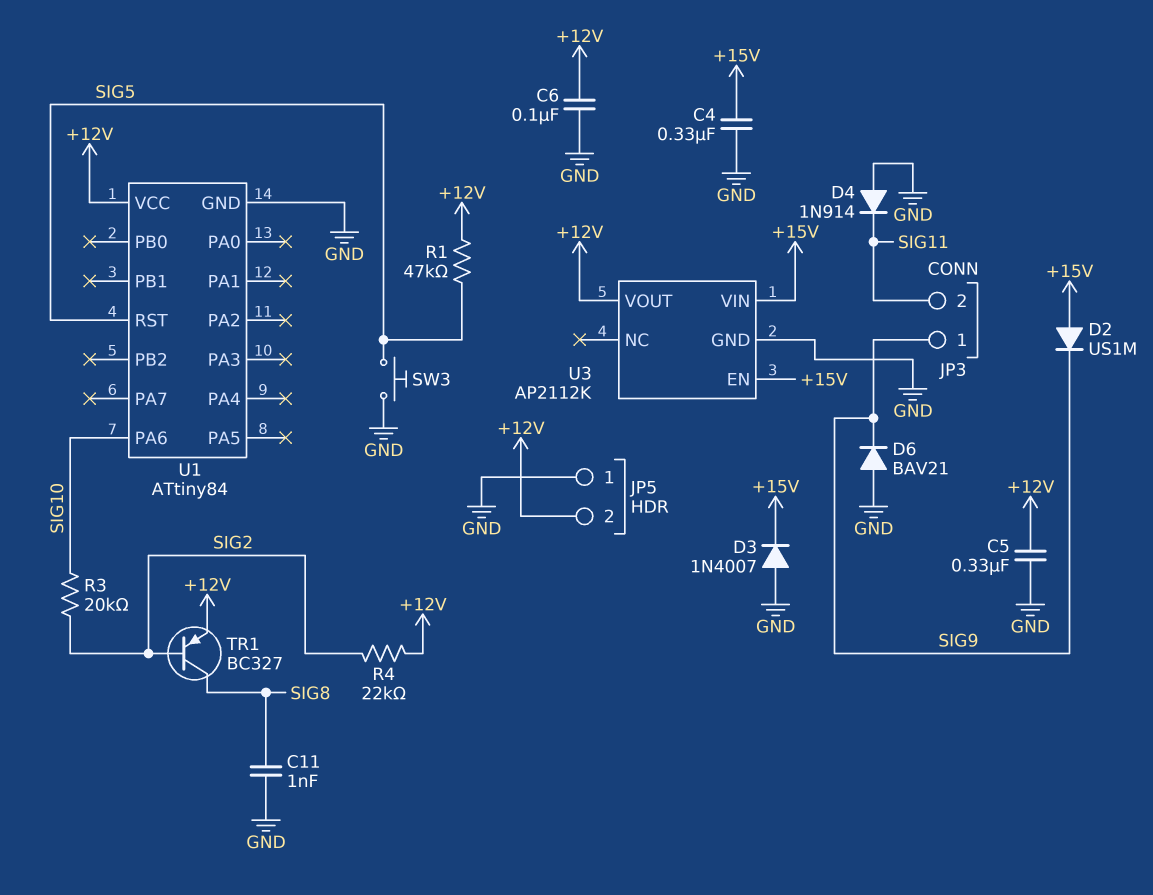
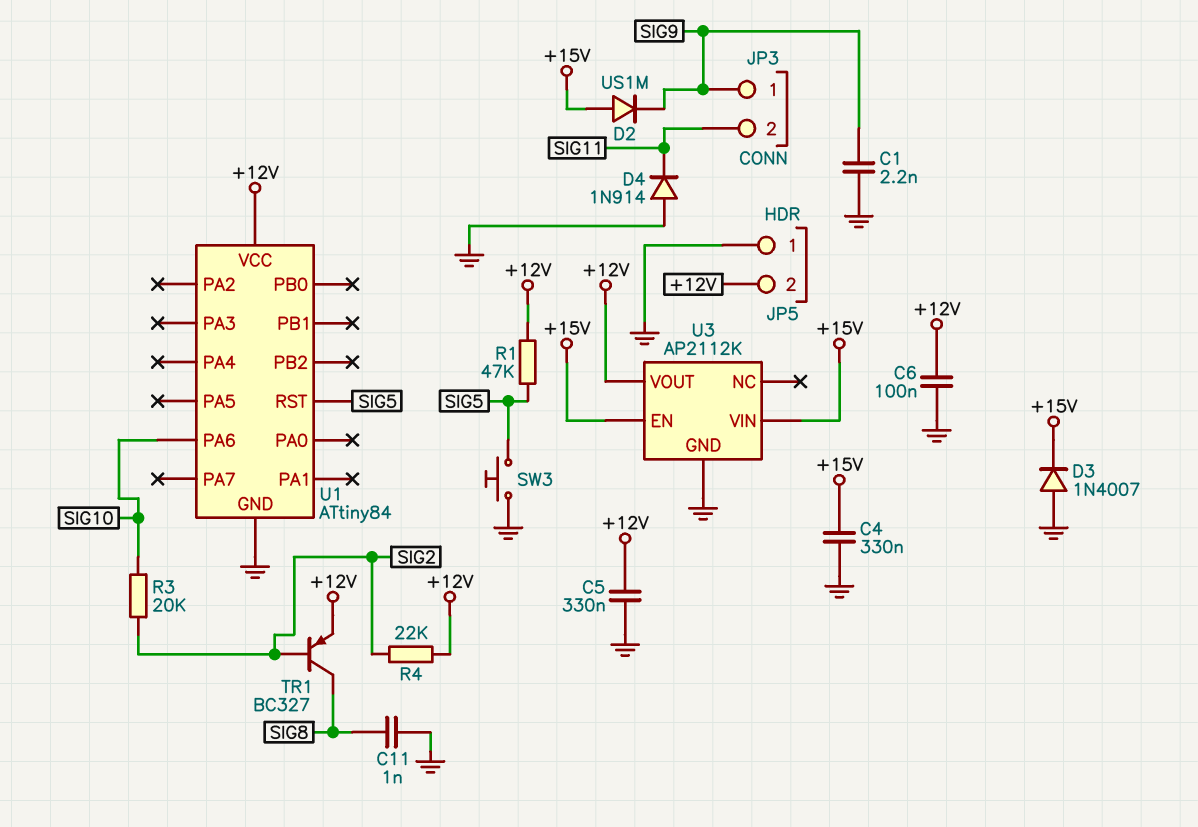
C1: none -> 2.2nF (GND, SIG9)
D6: diode BAV21 (A GND, K SIG9) -> none

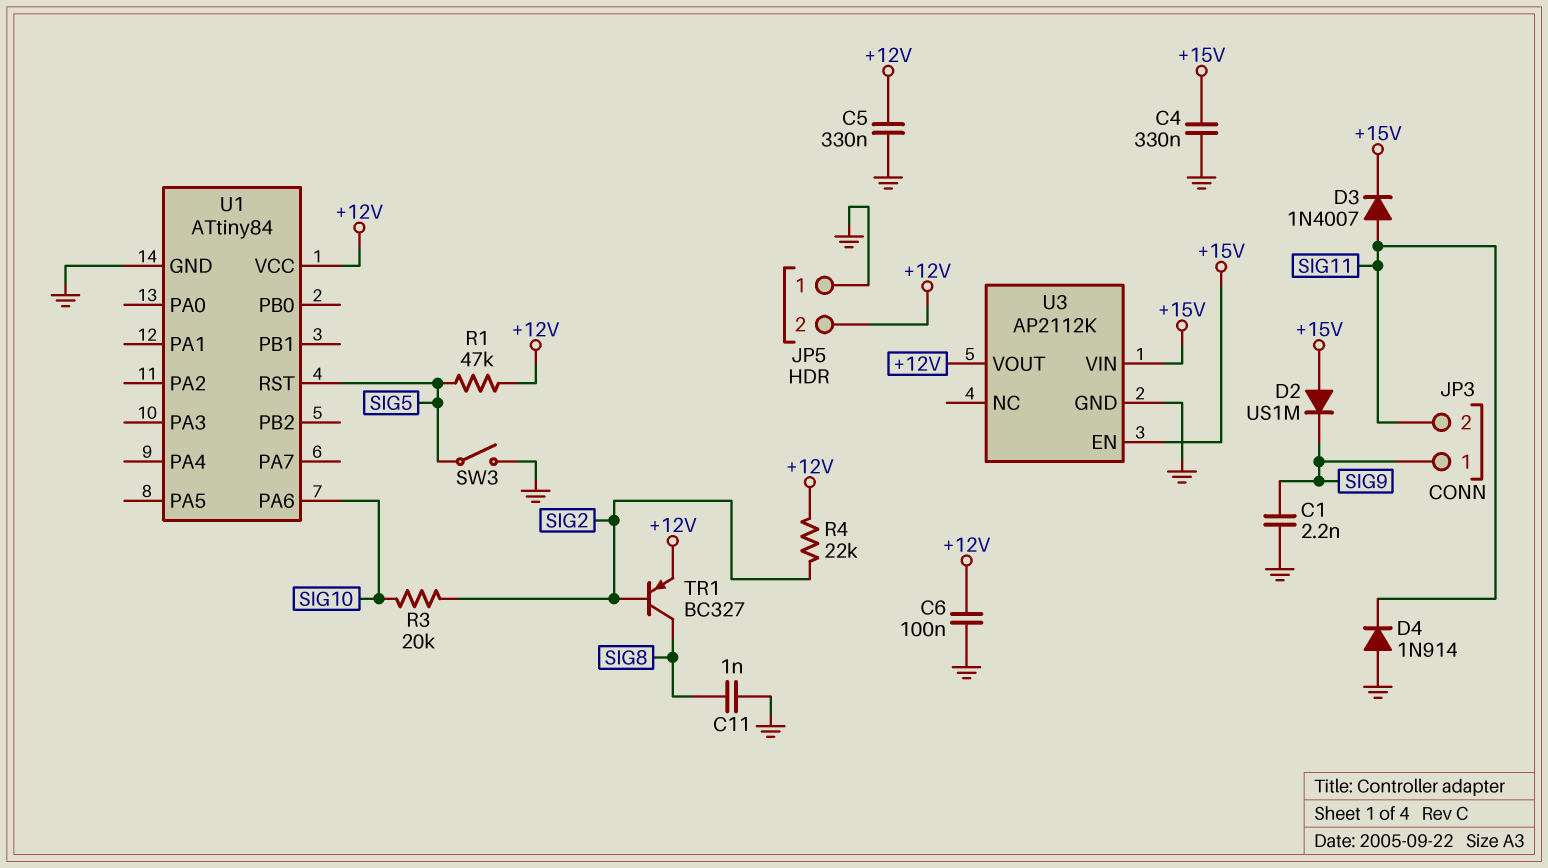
D3: diode 1N4007 (A GND, K +15V) -> diode 1N4007 (A SIG11, K +15V)
SW3: button (GND, SIG5) -> switch (GND, SIG5)

